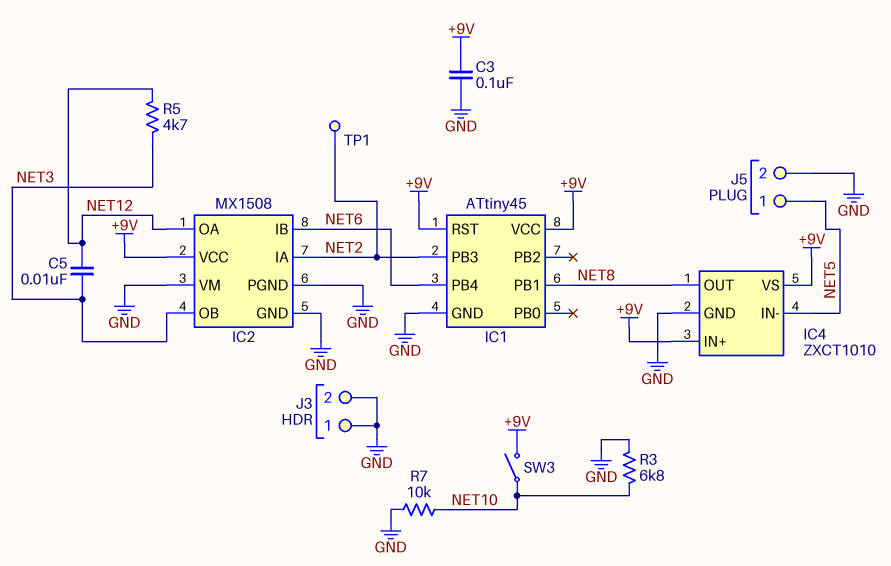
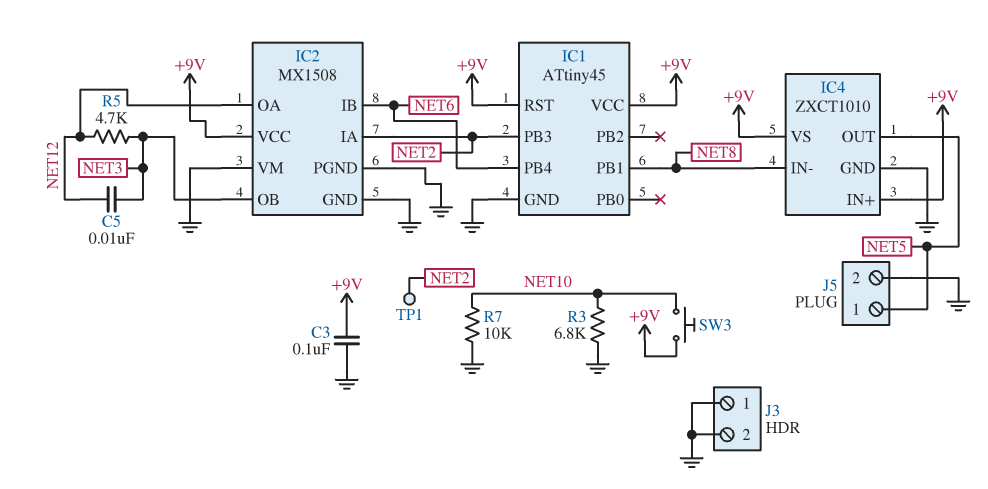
IC4 pin IN-: NET5 -> NET8
IC4 pin OUT: NET8 -> NET5
SW3: switch (+9V, NET10) -> button (+9V, NET10)

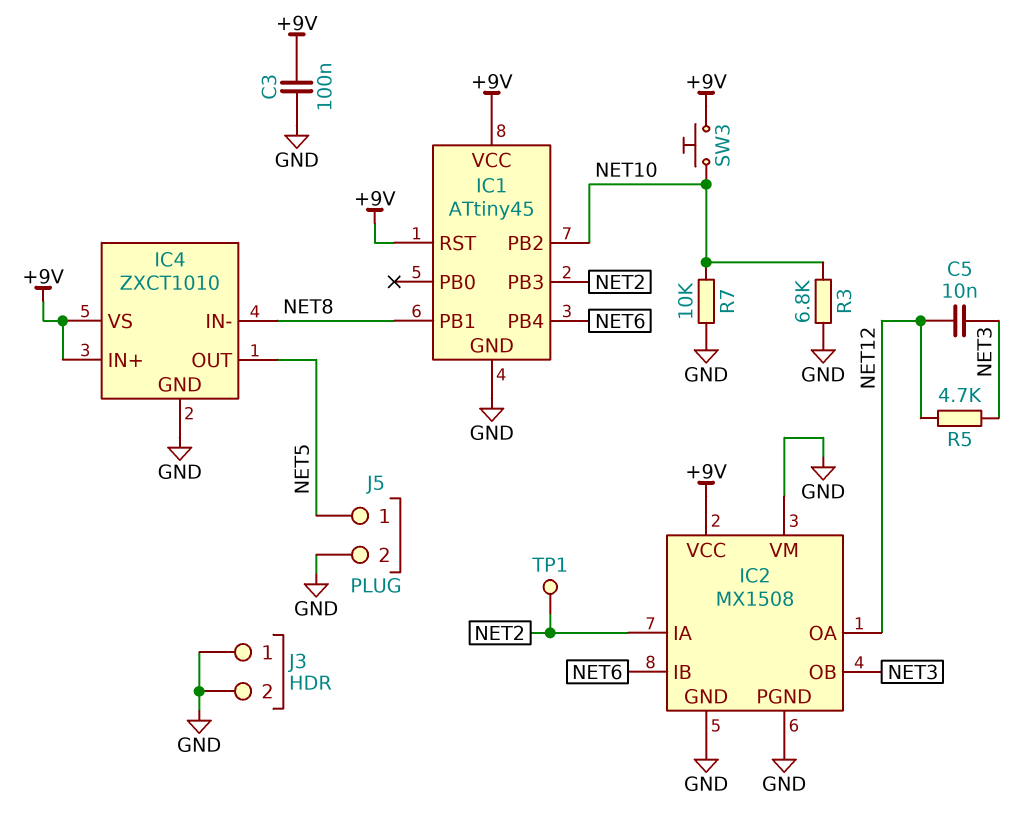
IC1 pin PB2: none -> NET10

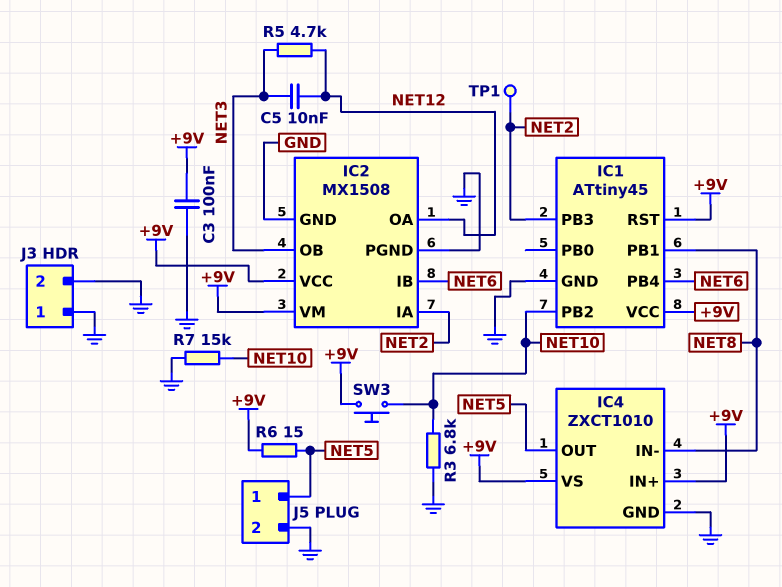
IC2 pin VM: GND -> +9V
R6: none -> 15 (+9V, NET5)
R7: 10k (GND, NET10) -> 15k (GND, NET10)

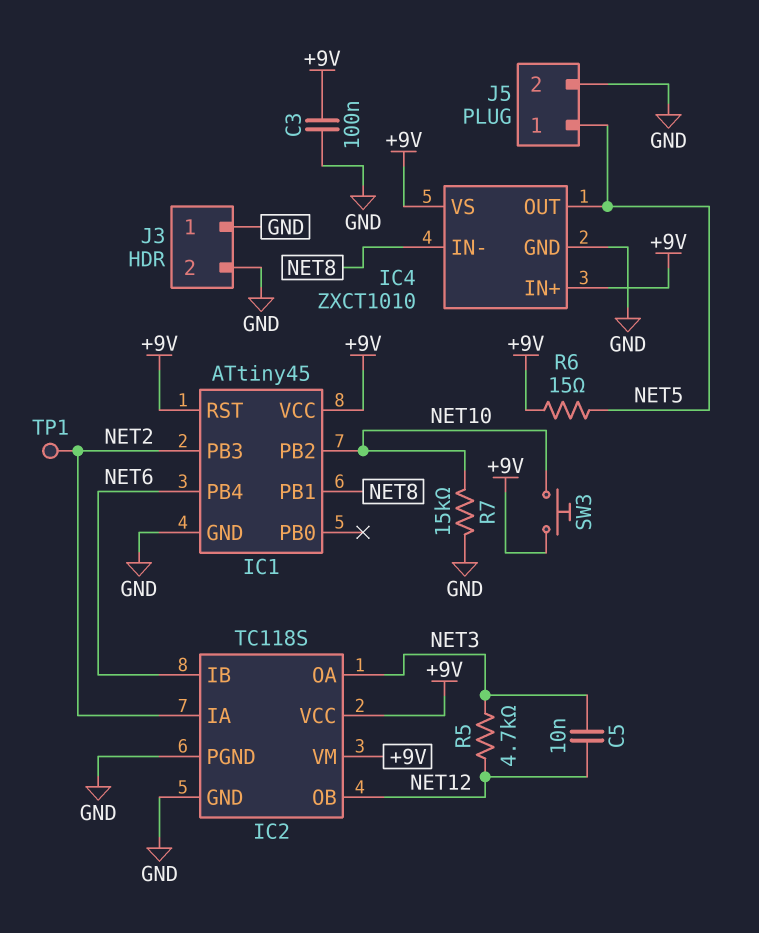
IC2: MX1508 -> TC118S
IC2 pin OA: NET12 -> NET3
IC2 pin OB: NET3 -> NET12
R3: 6.8k (GND, NET10) -> none

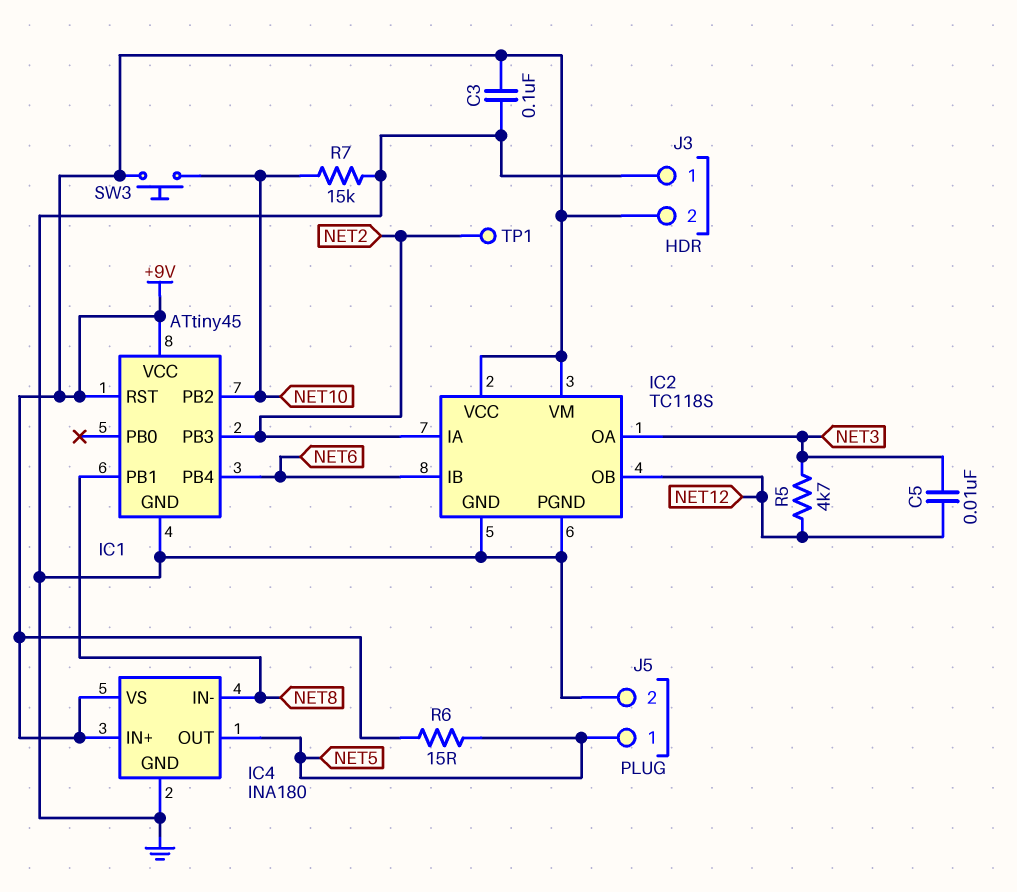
IC4: ZXCT1010 -> INA180
J3 pin 2: GND -> +9V

